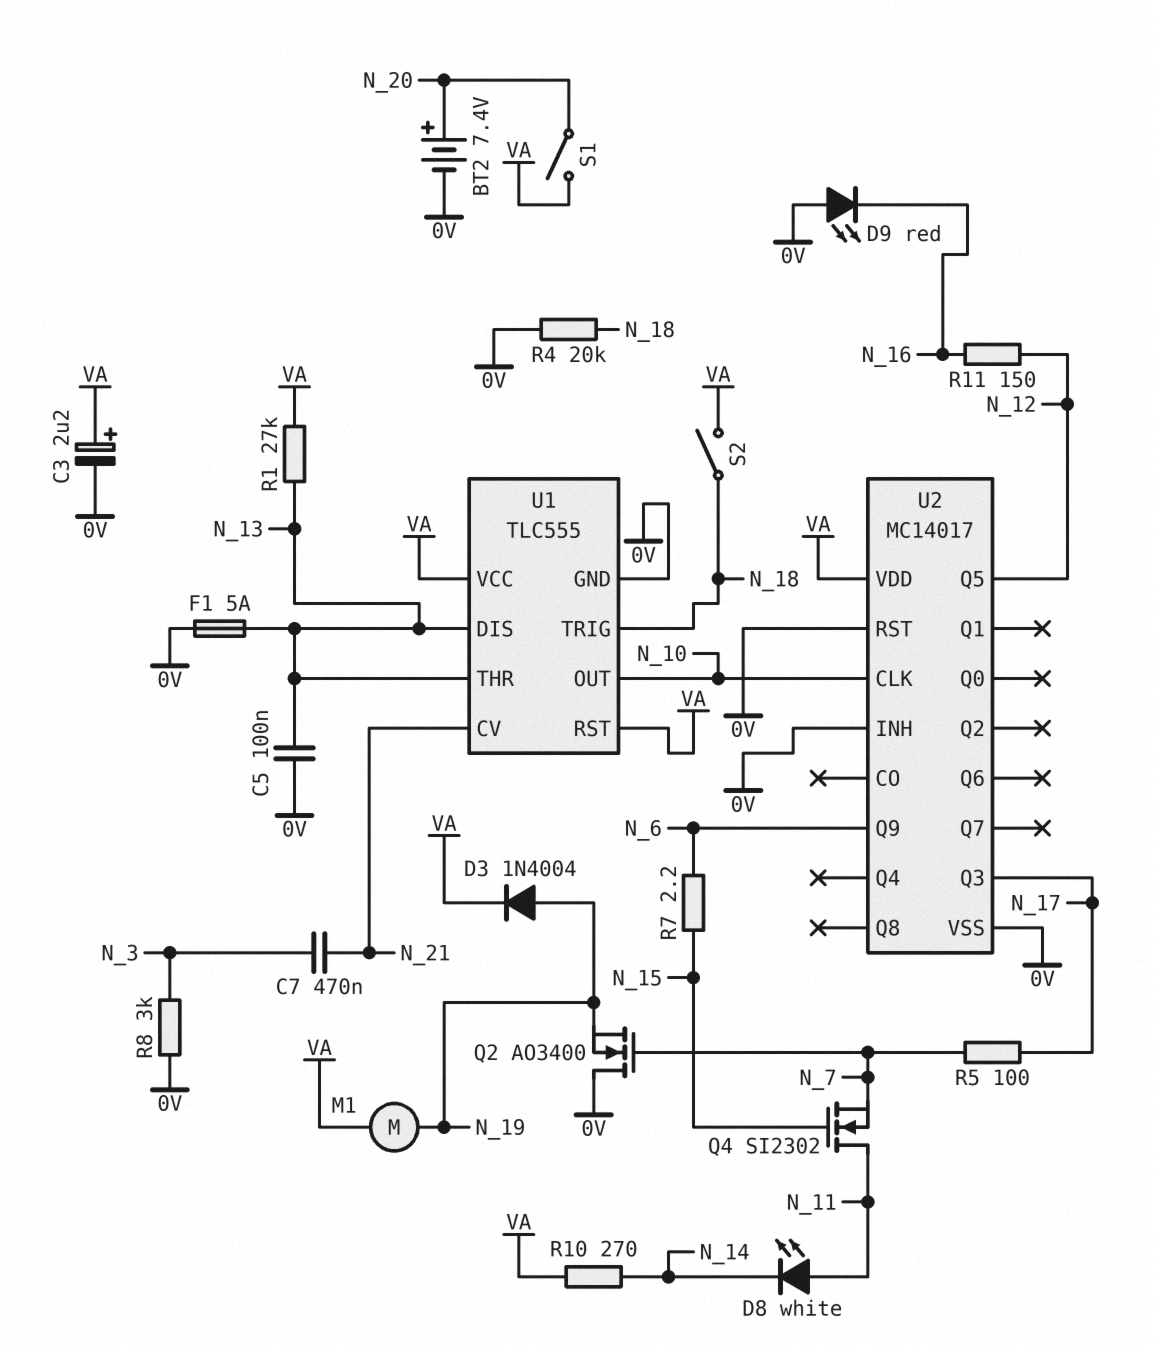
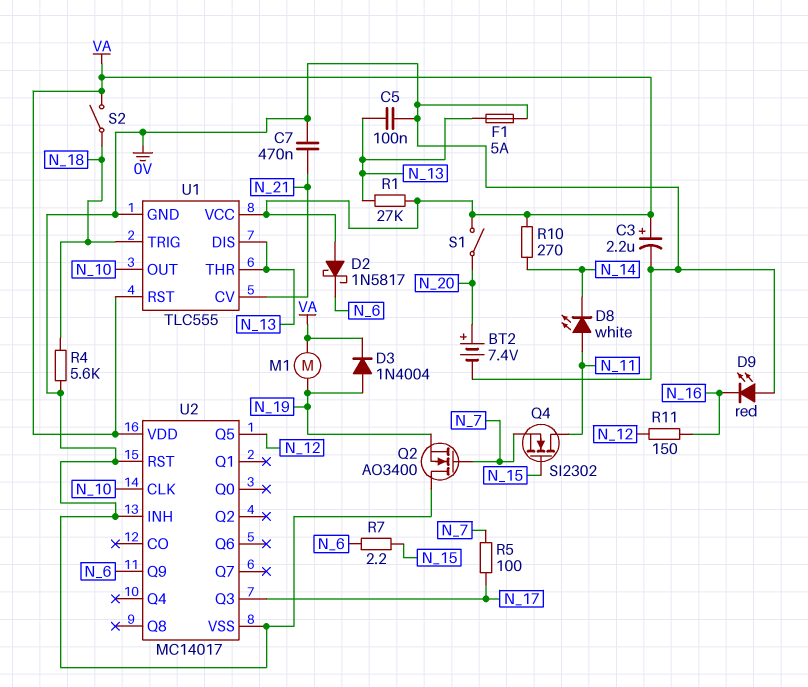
C7: 470nF (N_3, N_21) -> 470nF (0V, N_21)
D2: none -> schottky 1N5817 (A VA, K N_6)
R4: 20k (0V, N_18) -> 5.6k (0V, N_18)
R8: 3k (0V, N_3) -> none

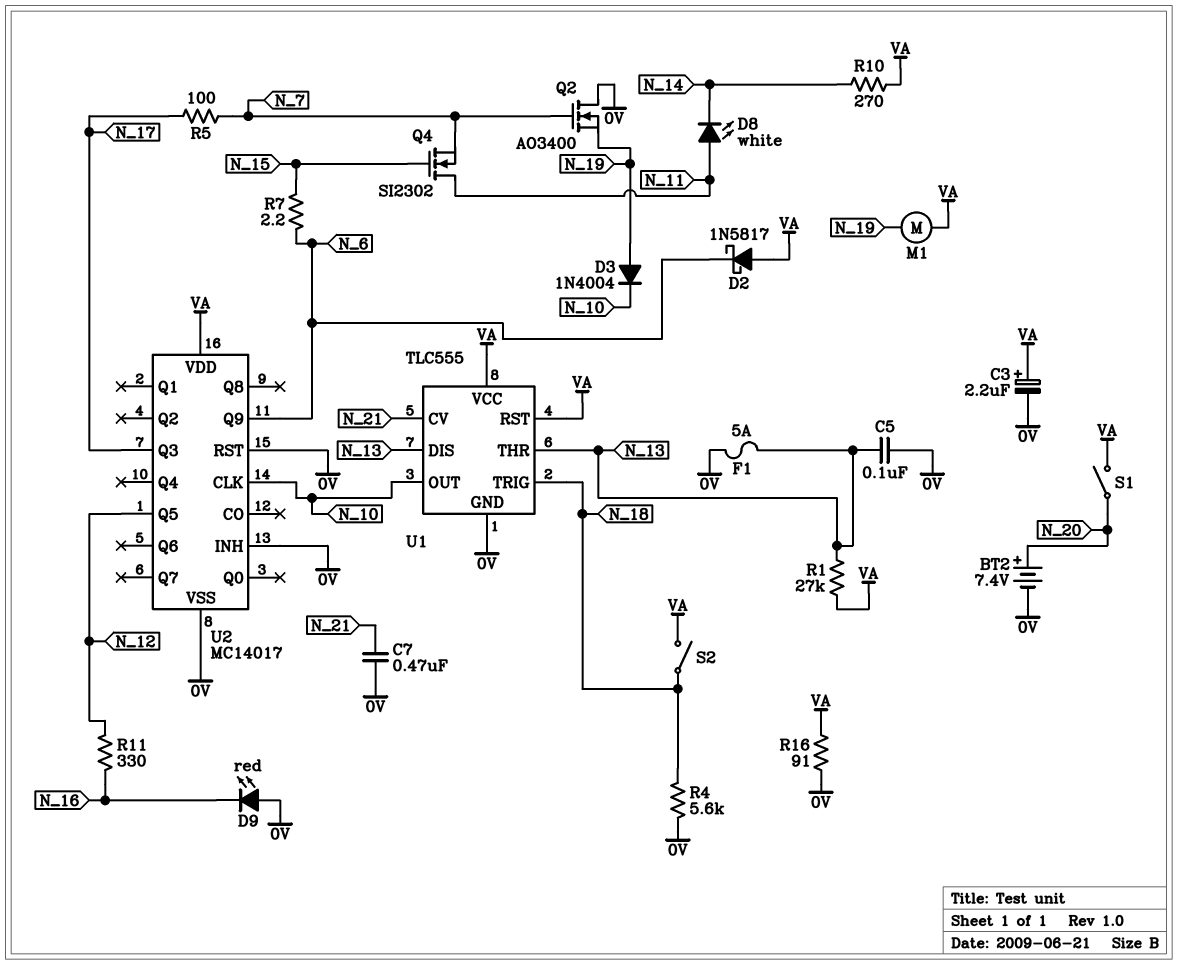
D3: diode 1N4004 (A N_19, K VA) -> diode 1N4004 (A N_19, K N_10)
R11: 150 (N_12, N_16) -> 330 (N_12, N_16)
R16: none -> 91 (0V, VA)

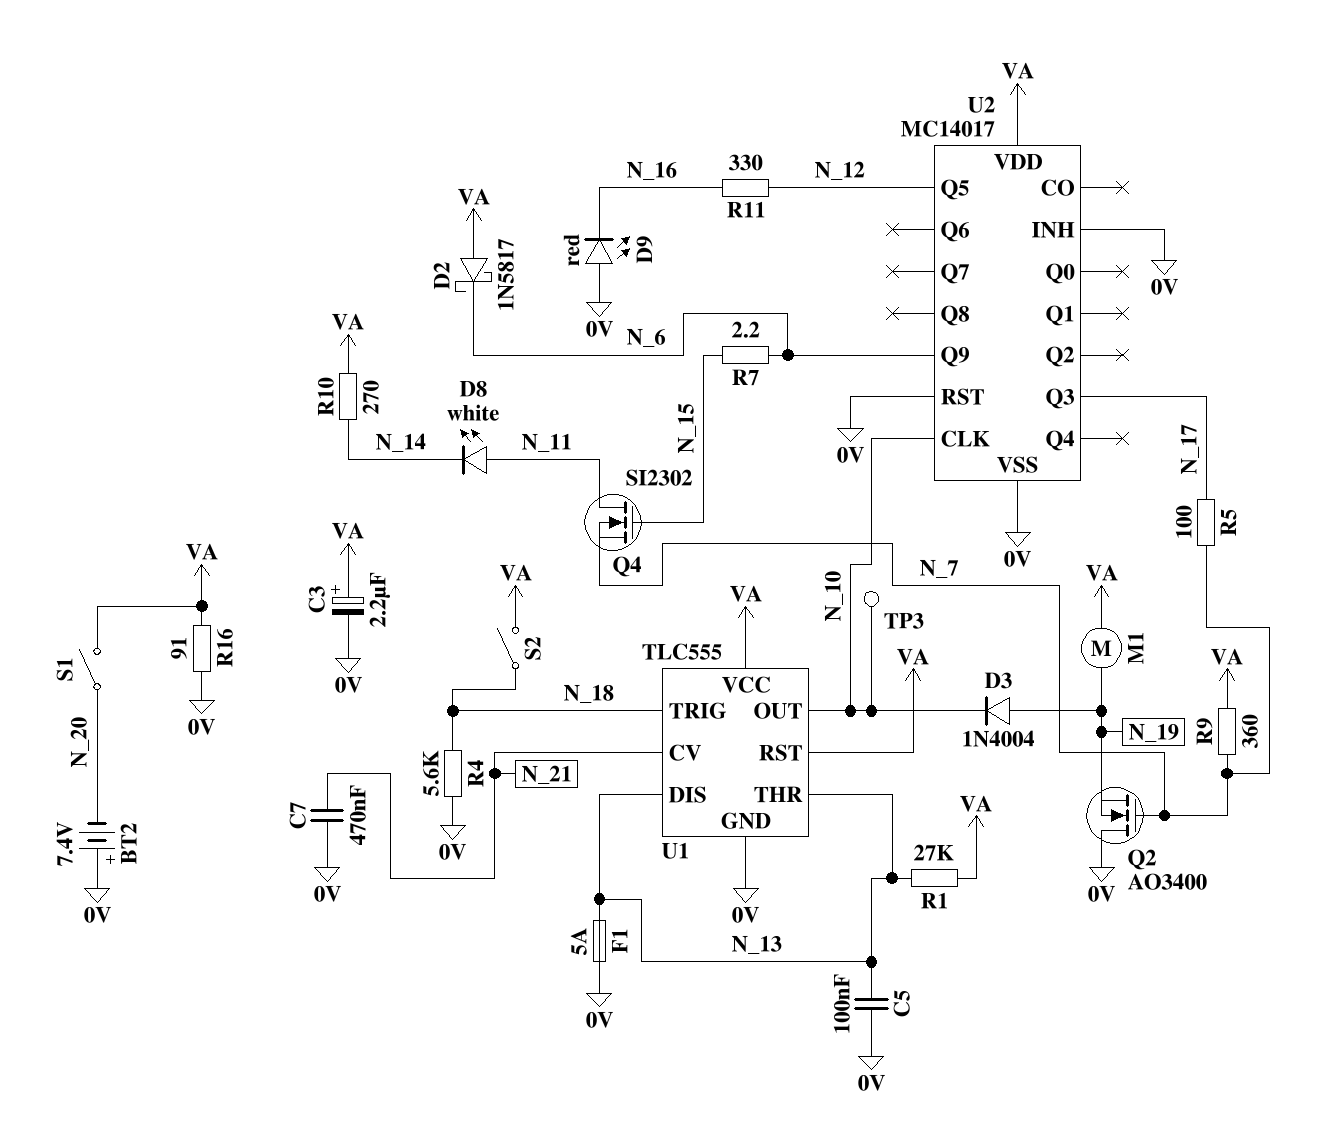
BT2: 7.4V (plus N_20, minus 0V) -> 7.4V (plus 0V, minus N_20)
R9: none -> 360 (N_7, VA)
TP3: none -> test point (N_10)

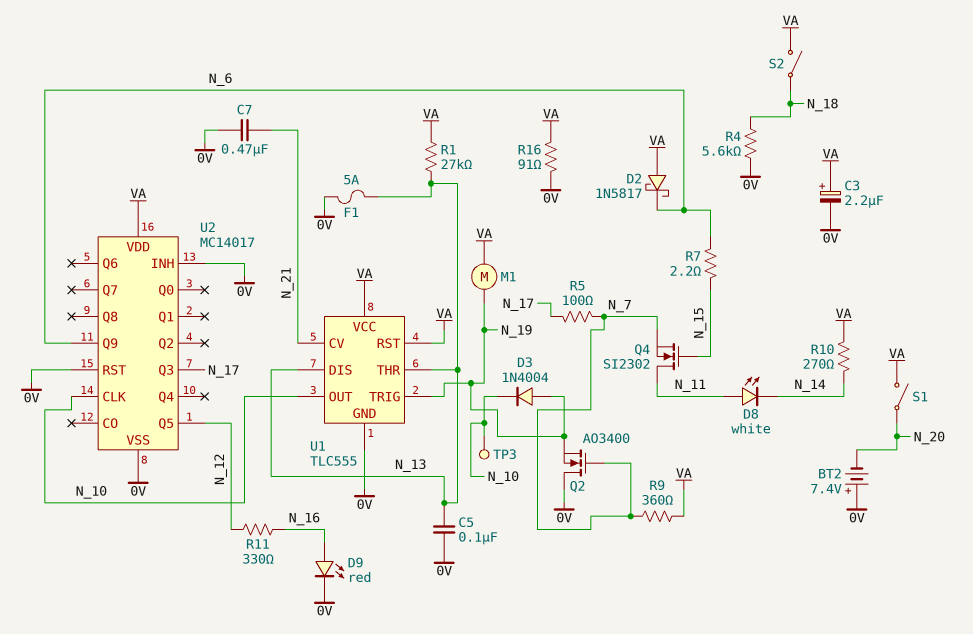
D9: LED red (A 0V, K N_16) -> LED red (A N_16, K 0V)
U1 pin TRIG: N_18 -> N_19

